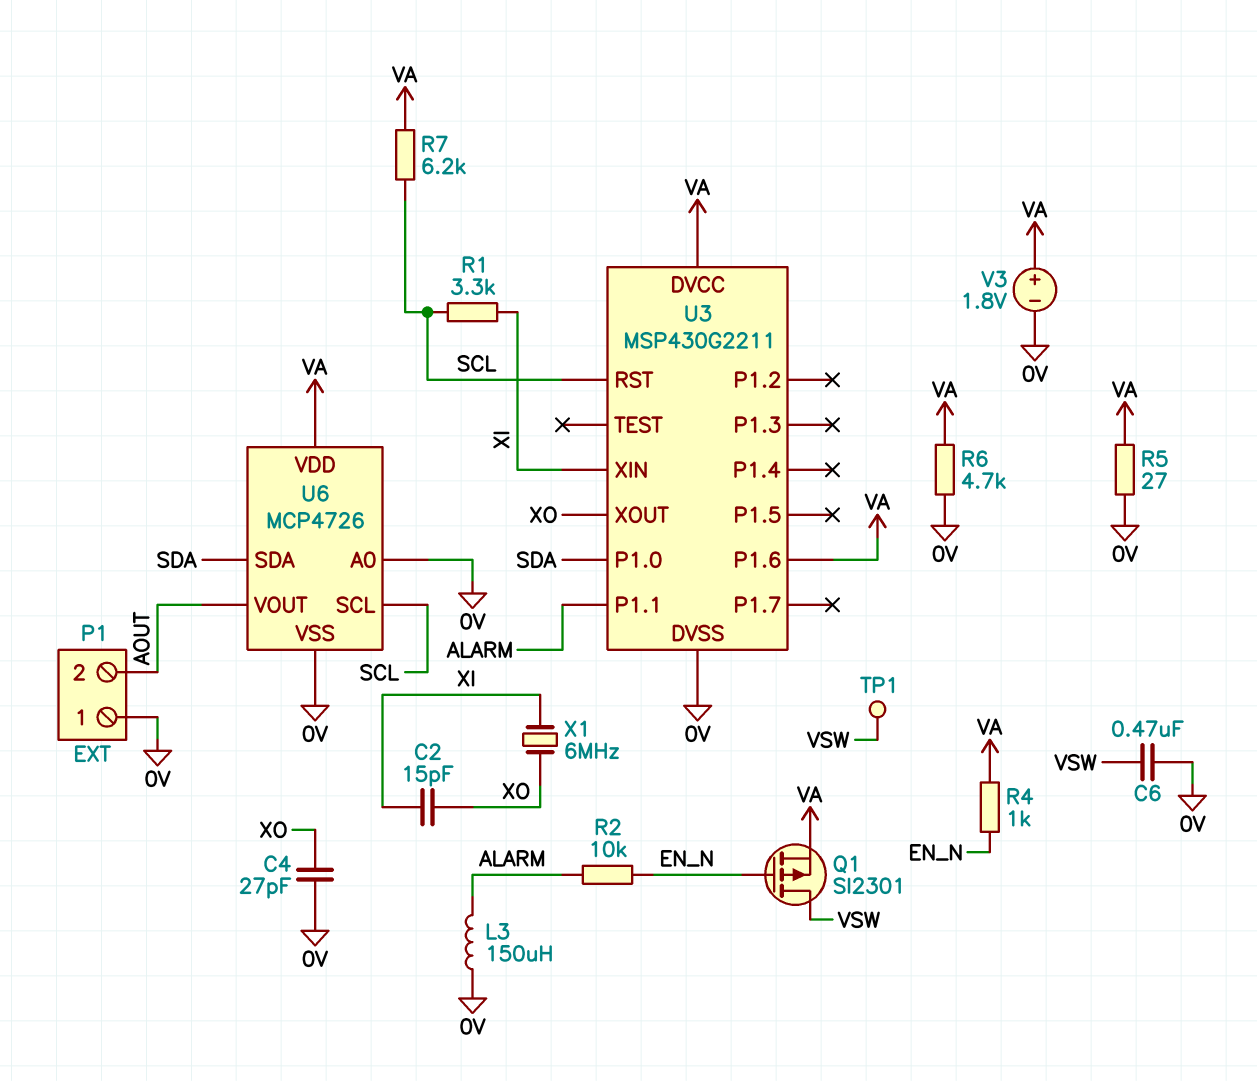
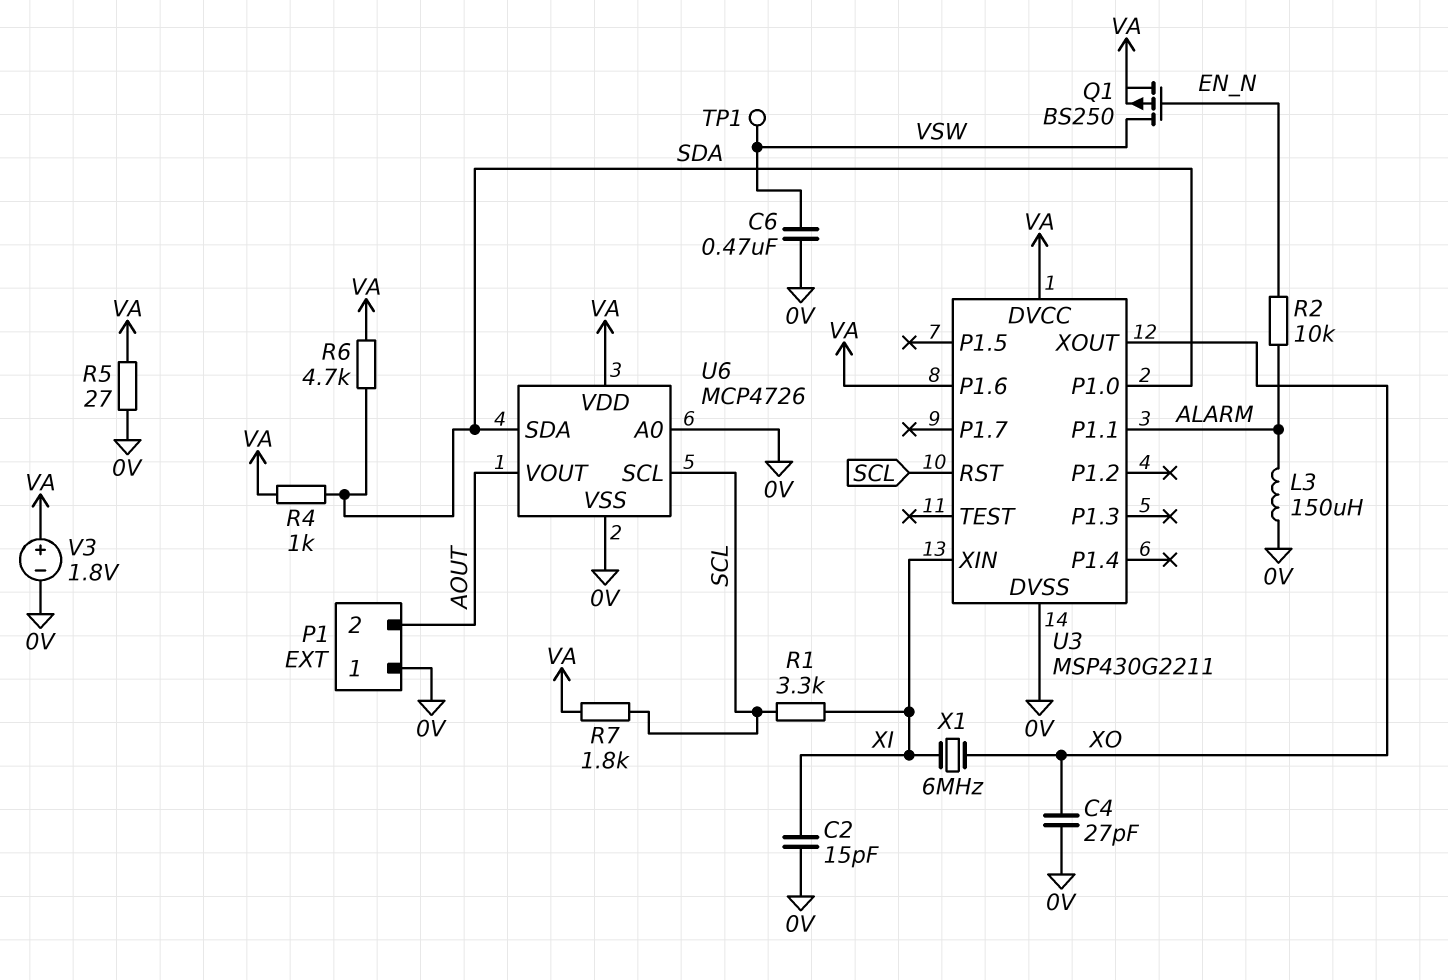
C2: 15pF (XI, XO) -> 15pF (0V, XI)
Q1: PMOS SI2301 (G EN_N, D VSW, S VA) -> PMOS BS250 (G EN_N, D VSW, S VA)
R4: 1k (EN_N, VA) -> 1k (SDA, VA)
R6: 4.7k (0V, VA) -> 4.7k (SDA, VA)
R7: 6.2k (SCL, VA) -> 1.8k (SCL, VA)

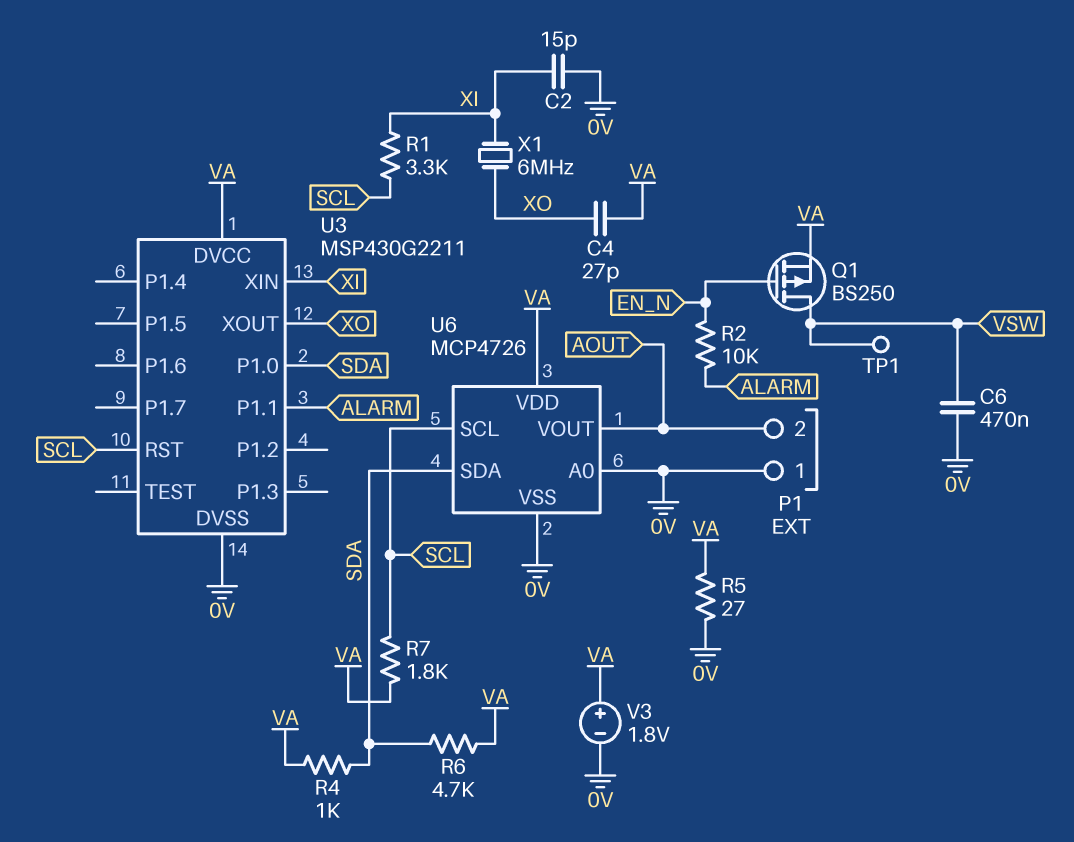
C4: 27pF (0V, XO) -> 27pF (VA, XO)
L3: 150uH (0V, ALARM) -> none
U3 pin P1.6: VA -> none

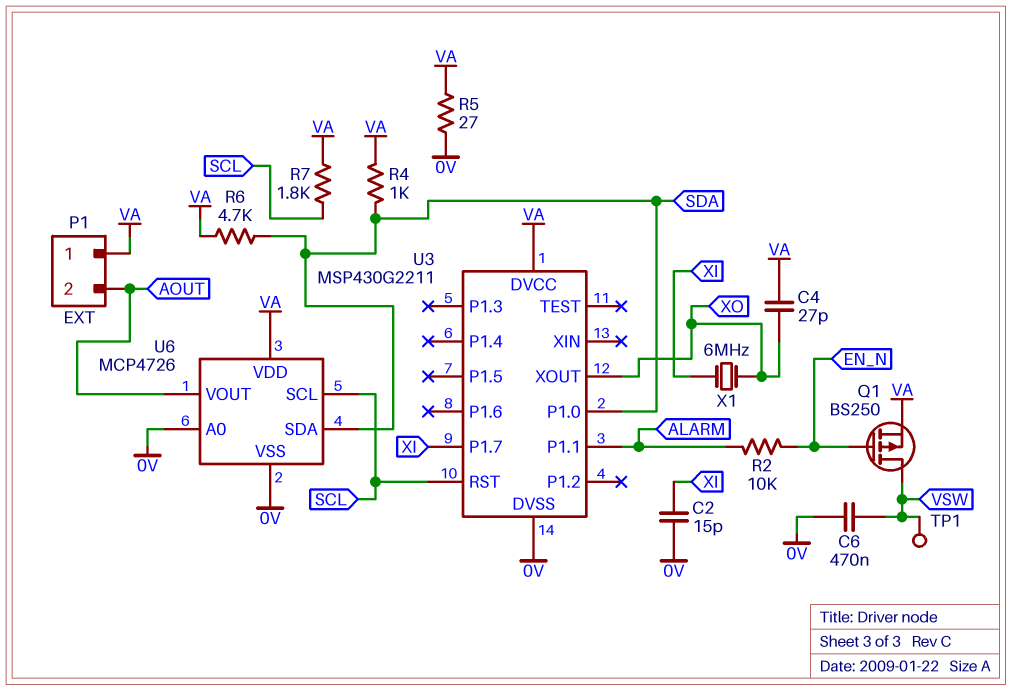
P1 pin 1: 0V -> VA
R1: 3.3k (SCL, XI) -> none
U3 pin P1.7: none -> XI
U3 pin XIN: XI -> none
V3: 1.8V (plus VA, minus 0V) -> none

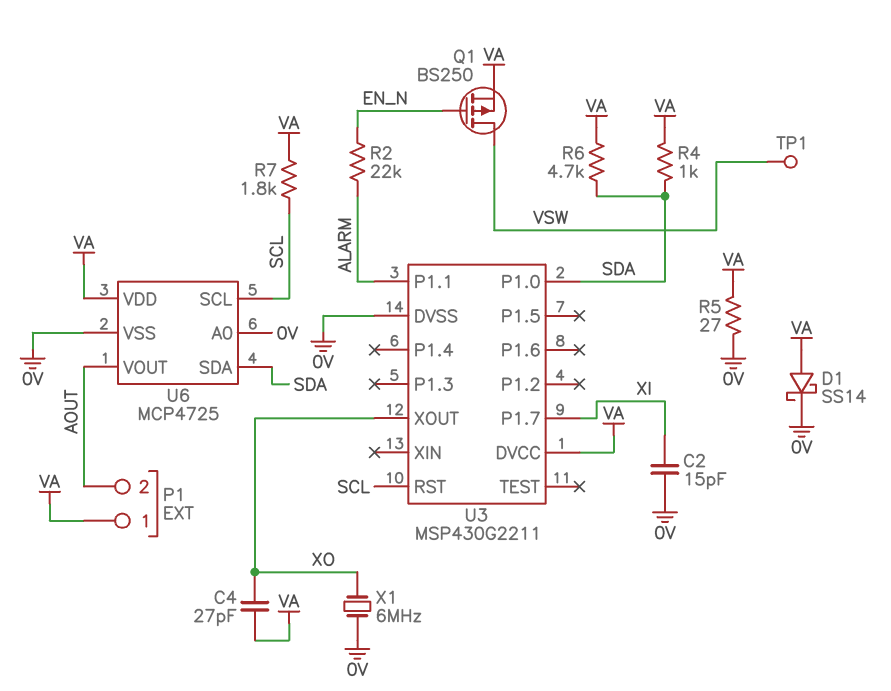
C6: 470nF (0V, VSW) -> none
D1: none -> schottky SS14 (A VA, K 0V)
R2: 10k (ALARM, EN_N) -> 22k (ALARM, EN_N)
U6: MCP4726 -> MCP4725
X1: 6MHz (XI, XO) -> 6MHz (0V, XO)

